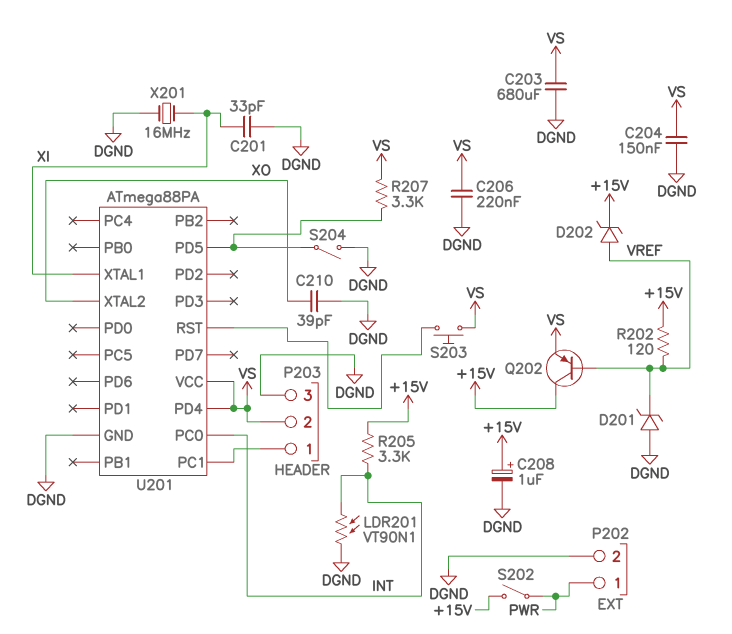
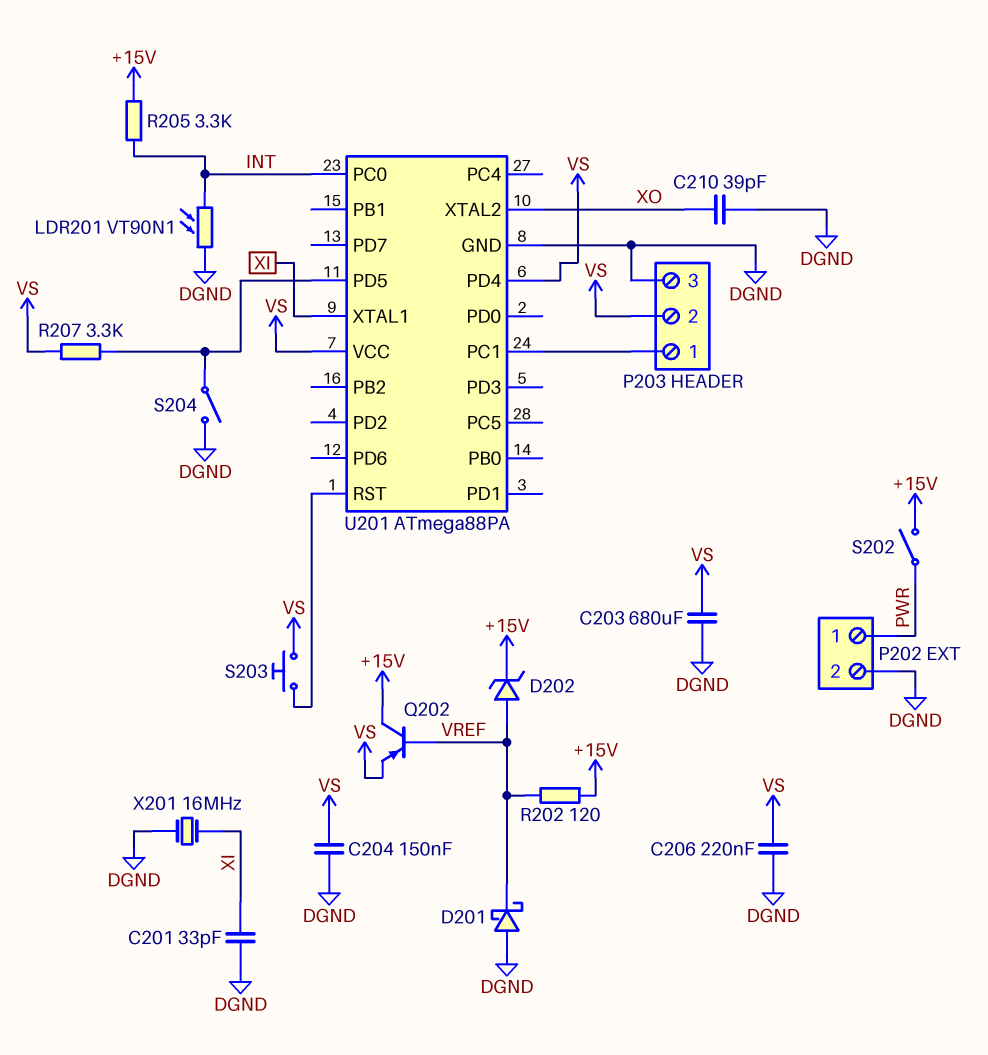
C208: 1uF (plus +15V, minus DGND) -> none
D201: zener (A DGND, K VREF) -> schottky (A DGND, K VREF)

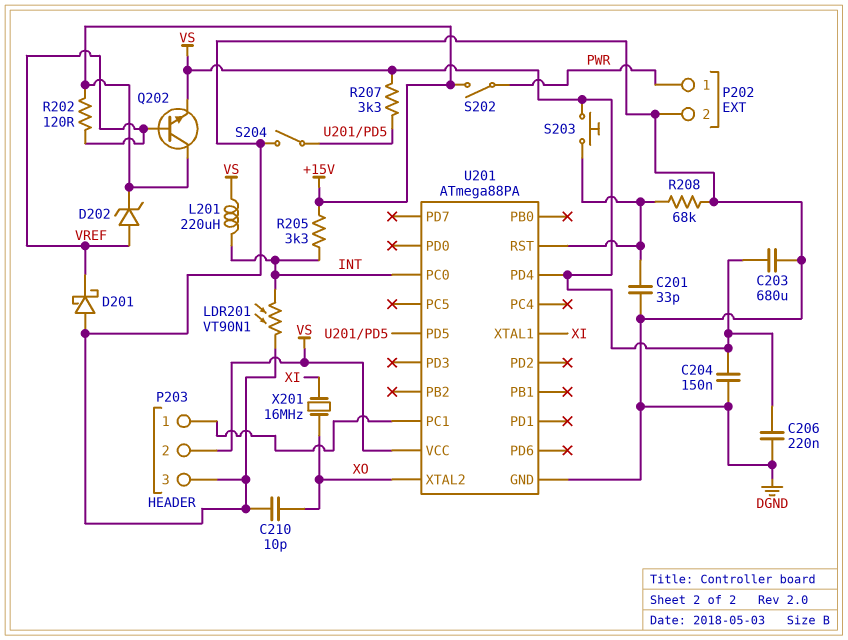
C201: 33pF (DGND, XI) -> 33pF (DGND, U201/RST)
C210: 39pF (DGND, XO) -> 10pF (DGND, XO)
L201: none -> 220uH (INT, VS)
Q202: PNP (B VREF, C +15V, E VS) -> NPN (B VREF, C +15V, E VS)
R208: none -> 68k (DGND, U201/RST)
X201: 16MHz (DGND, XI) -> 16MHz (XI, XO)

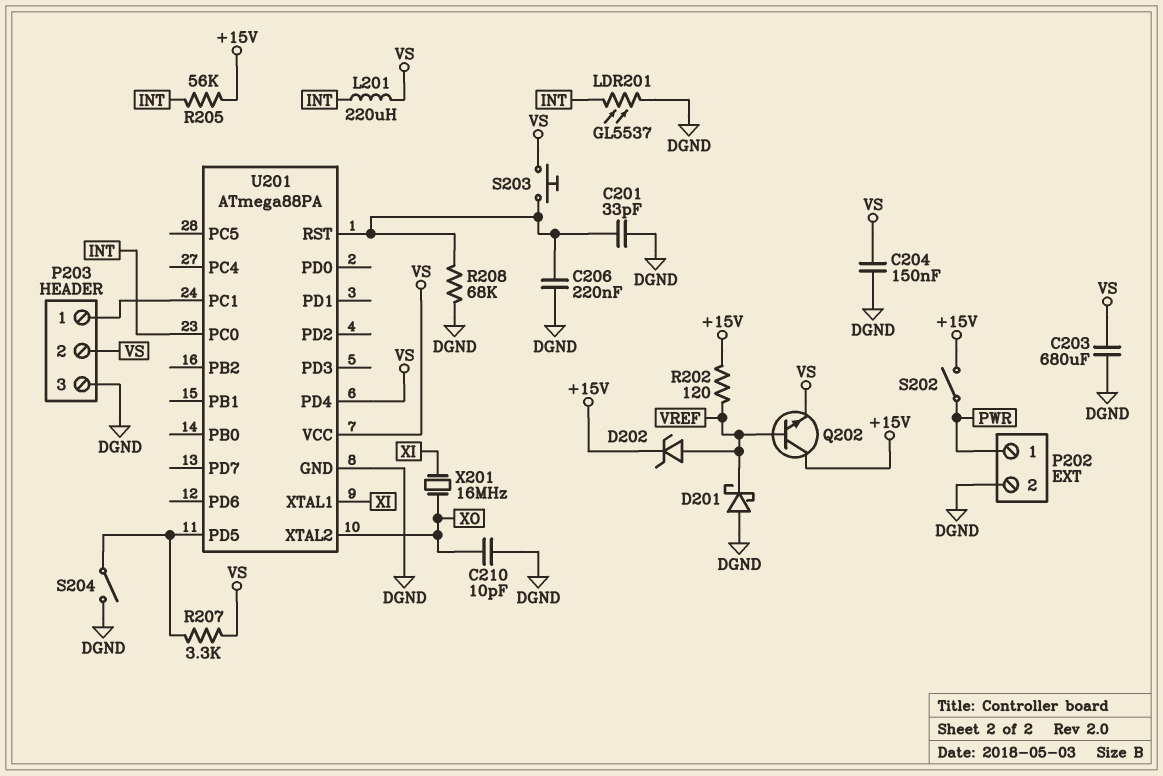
C206: 220nF (DGND, VS) -> 220nF (DGND, U201/RST)
LDR201: VT90N1 (DGND, INT) -> GL5537 (DGND, INT)
R205: 3.3k (+15V, INT) -> 56k (+15V, INT)

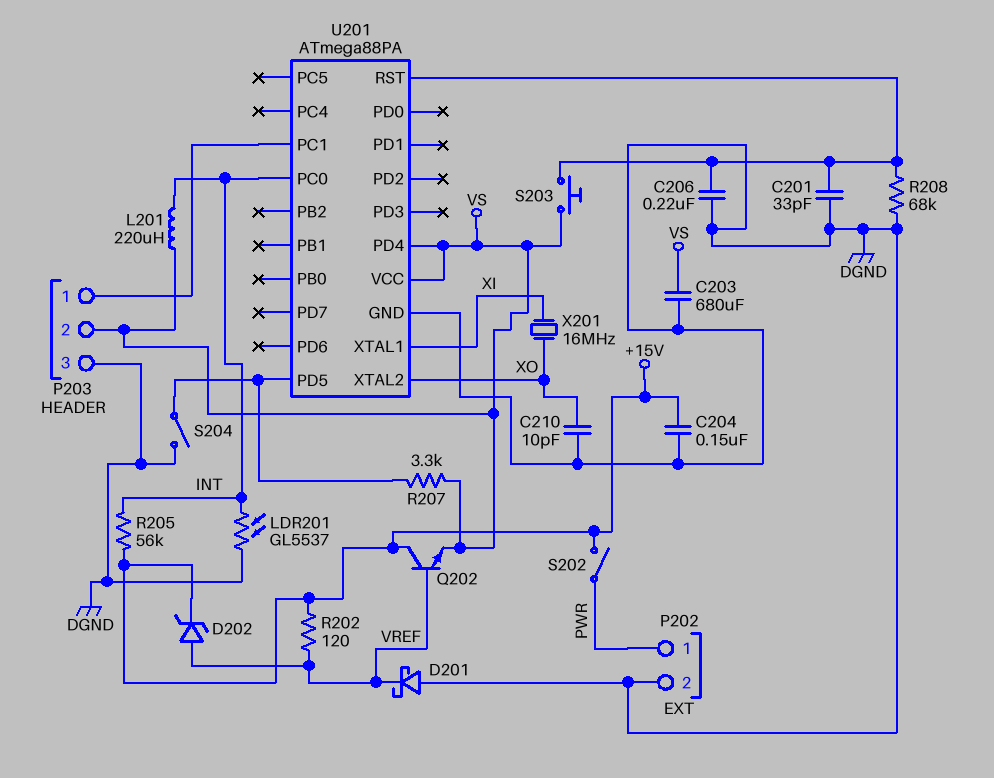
C204: 150nF (DGND, VS) -> 150nF (+15V, DGND)

